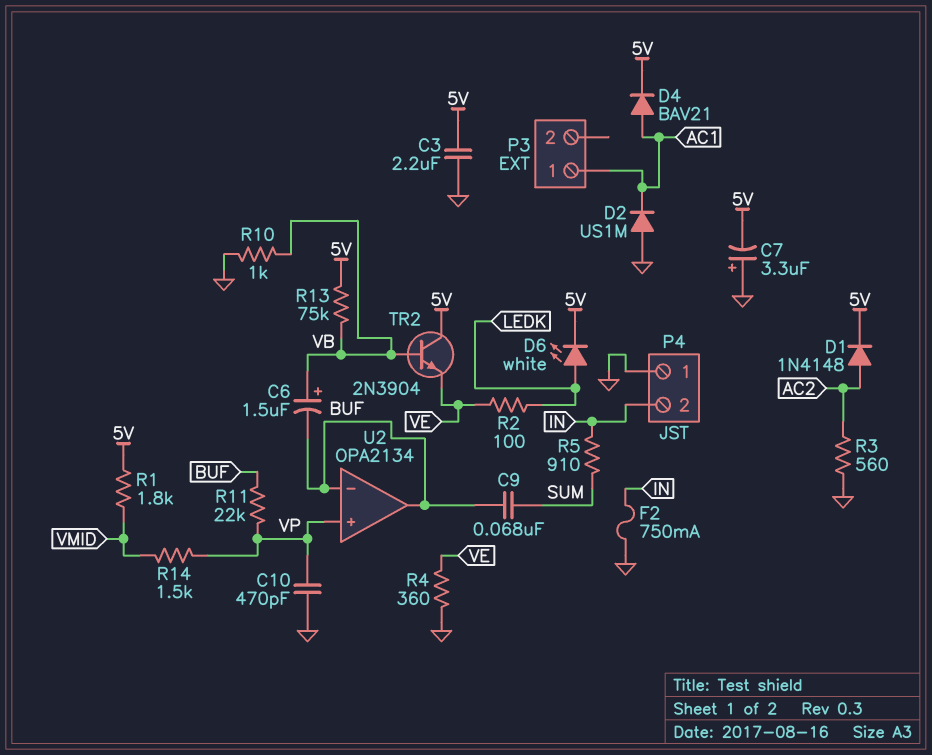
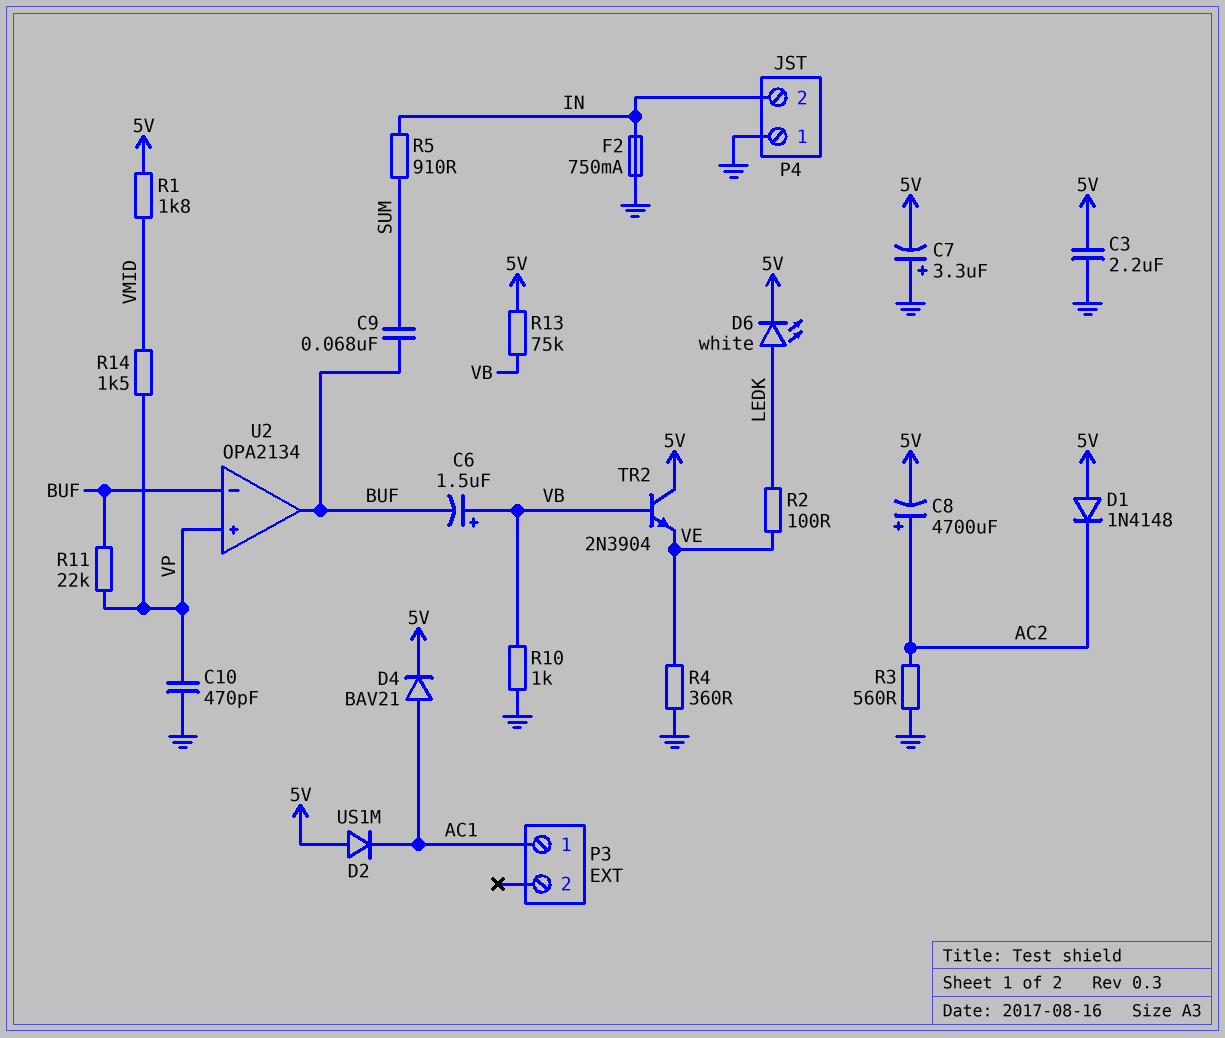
C8: none -> 4700uF (plus AC2, minus 5V)
D1: diode 1N4148 (A AC2, K 5V) -> diode 1N4148 (A 5V, K AC2)
D2: diode US1M (A GND, K AC1) -> diode US1M (A 5V, K AC1)

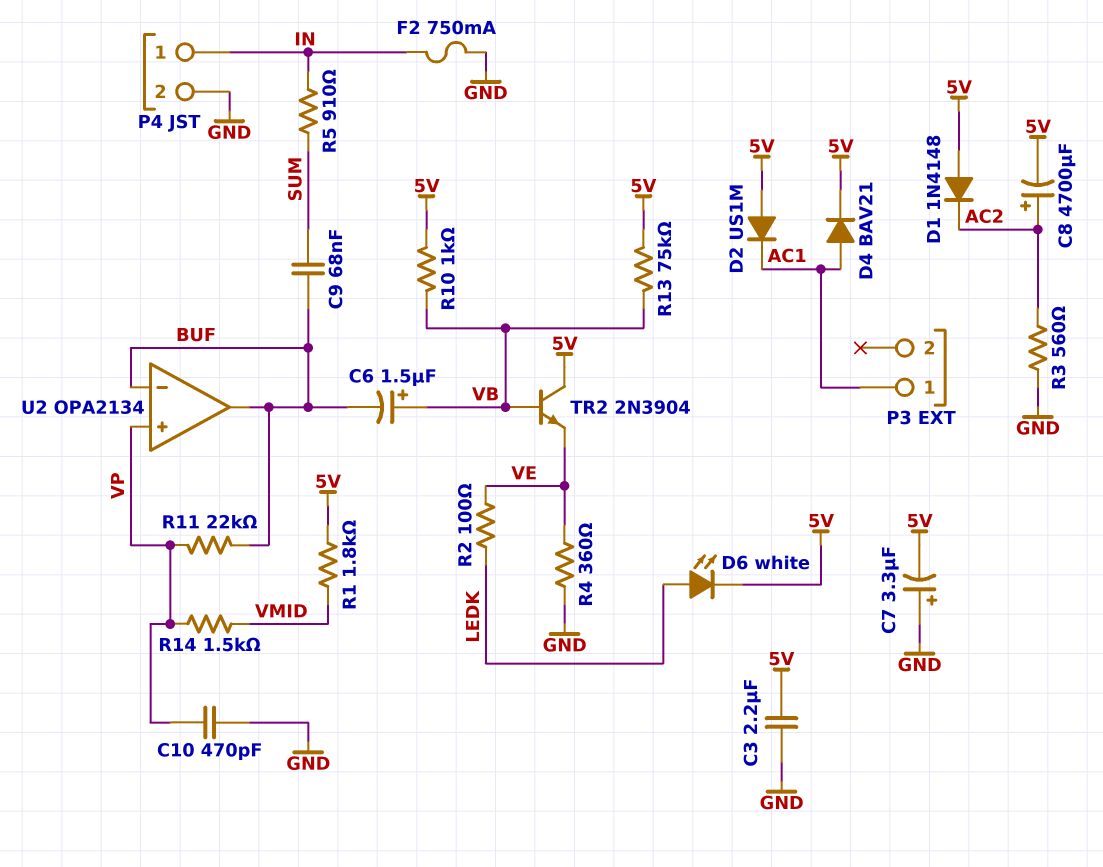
P4 pin 1: GND -> IN
P4 pin 2: IN -> GND
R10: 1k (GND, VB) -> 1k (5V, VB)

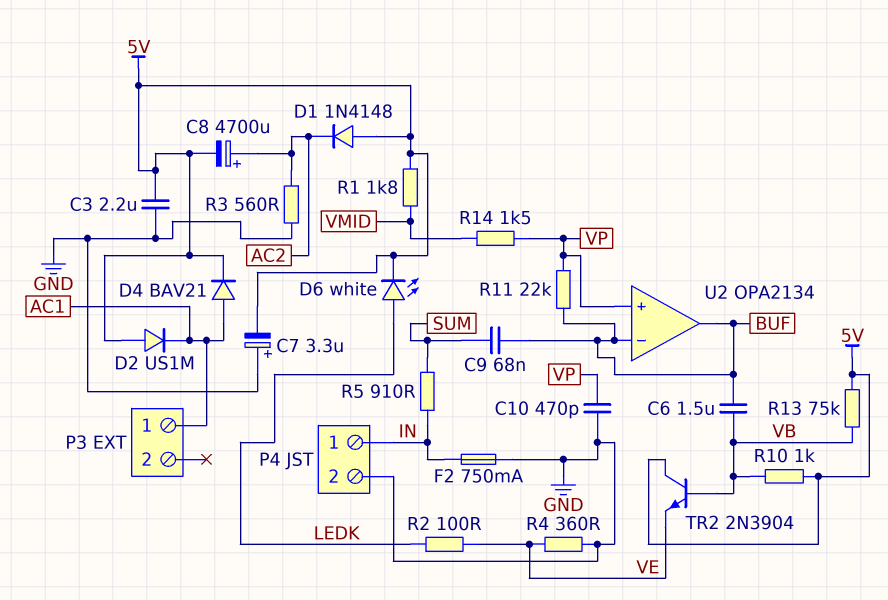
C6: 1.5uF (plus VB, minus BUF) -> 1.5uF (BUF, VB)

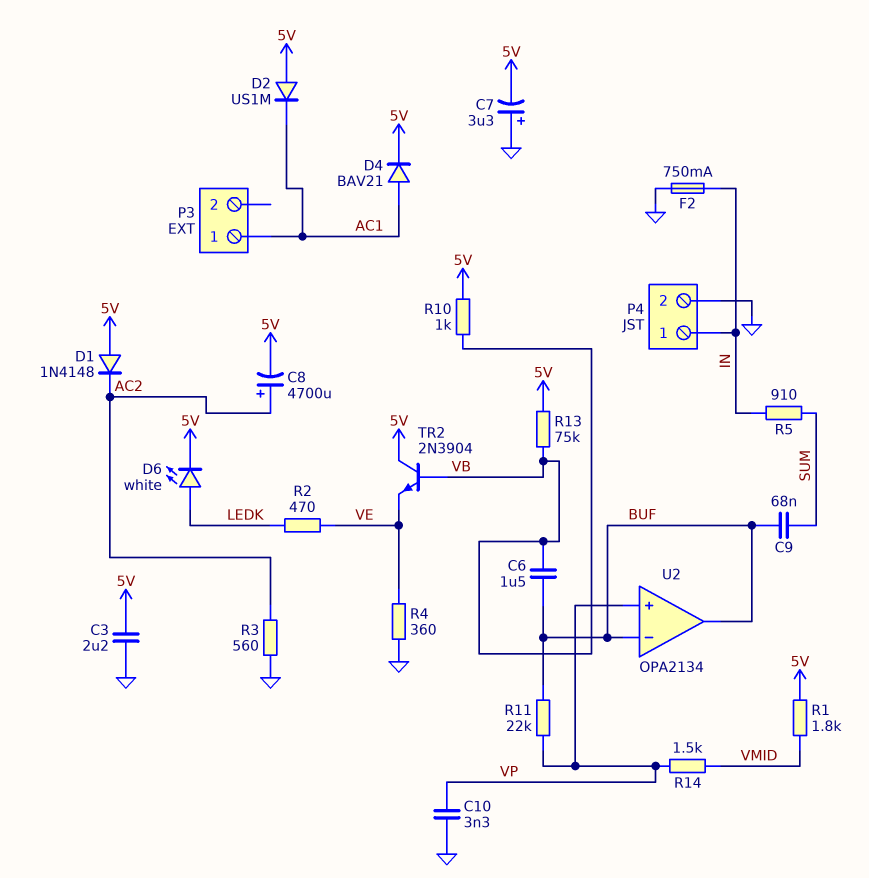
C10: 470pF (GND, VP) -> 3.3nF (GND, VP)
R2: 100 (LEDK, VE) -> 470 (LEDK, VE)

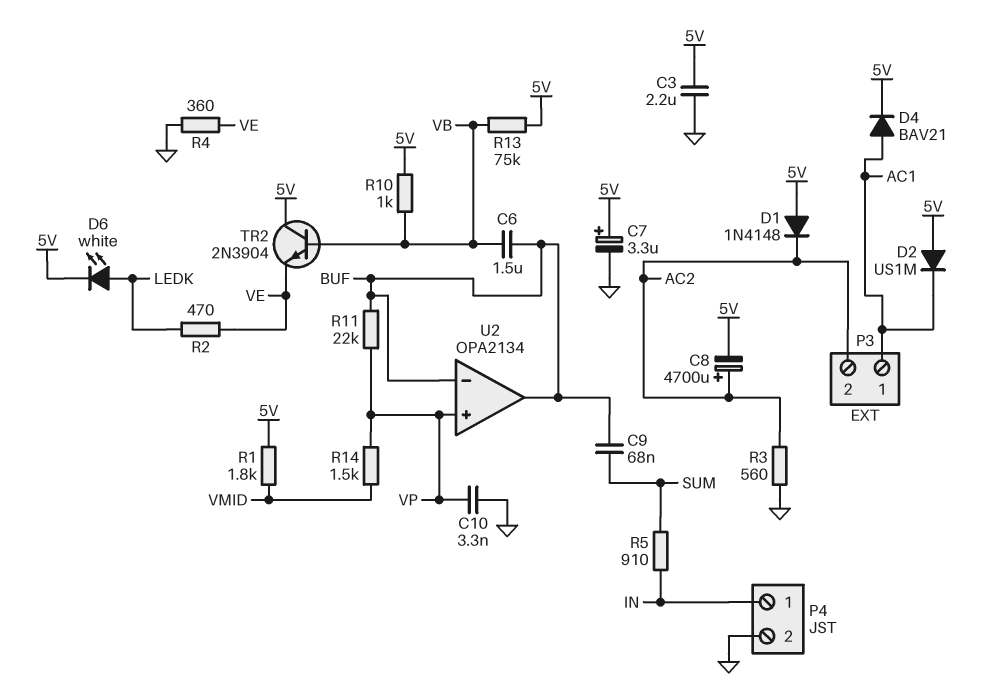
C7: 3.3uF (plus GND, minus 5V) -> 3.3uF (plus 5V, minus GND)
F2: 750mA (GND, IN) -> none
P3 pin 2: none -> AC2

